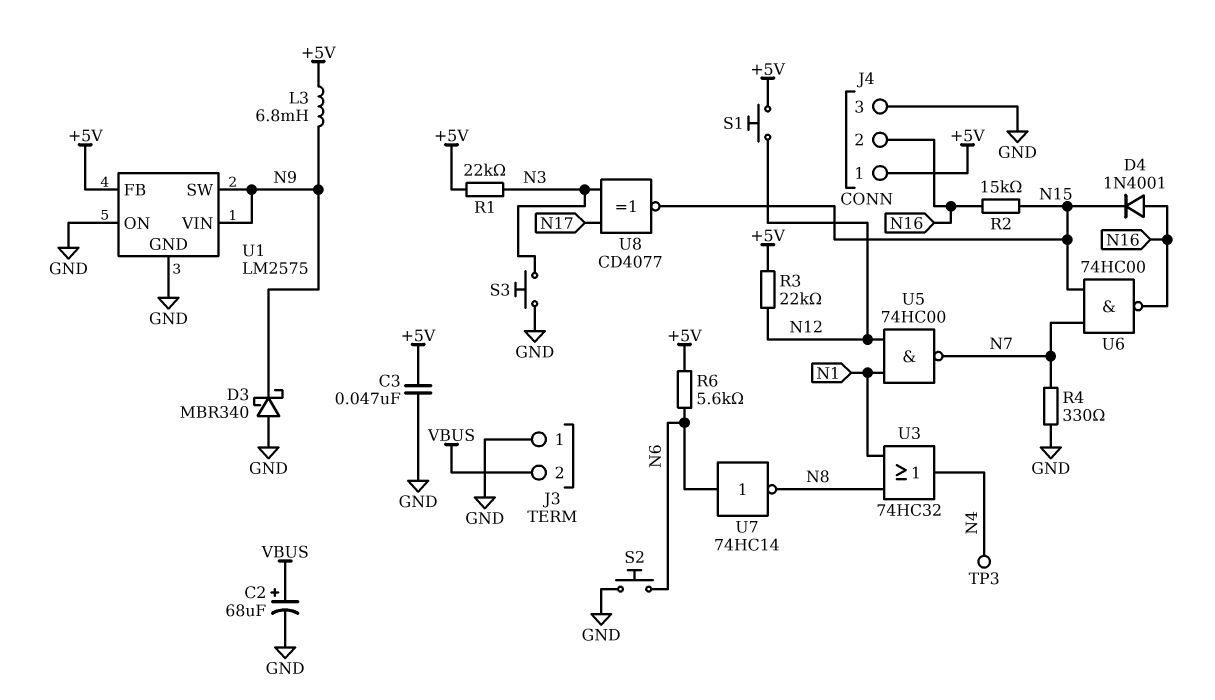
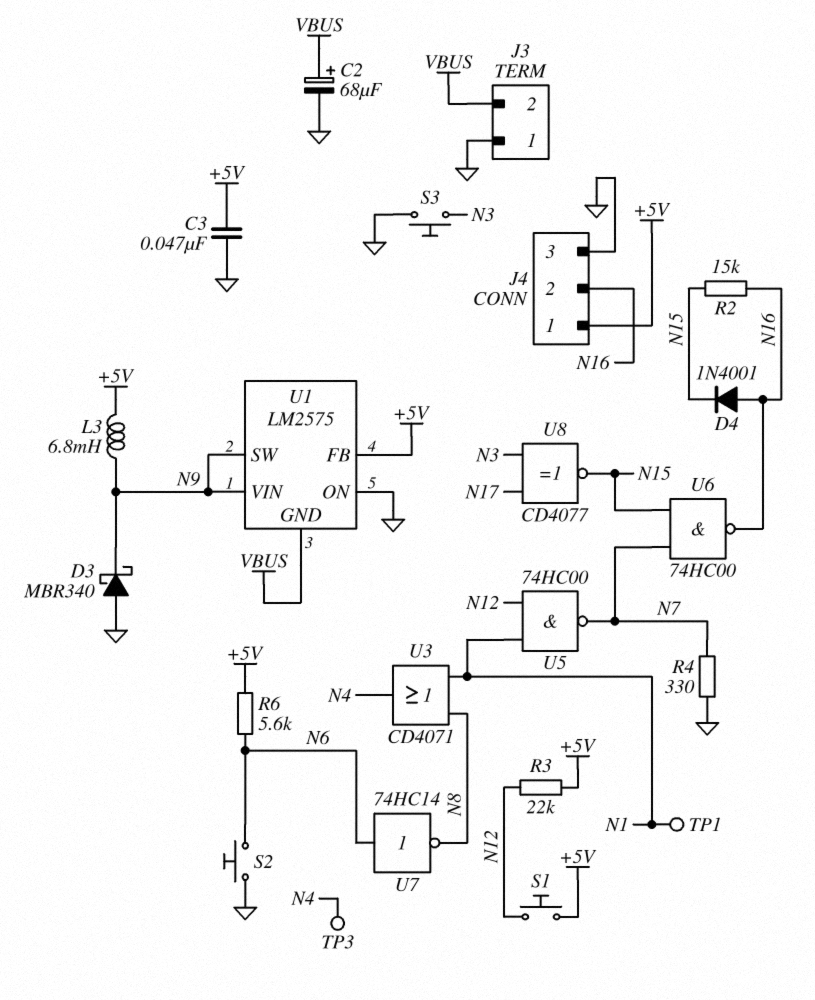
R1: 22k (+5V, N3) -> none
TP1: none -> test point (N1)
U1 pin GND: GND -> VBUS
U3: OR 74HC32 (in N1, in N8, out N4) -> OR CD4071 (in N1, in N8, out N4)

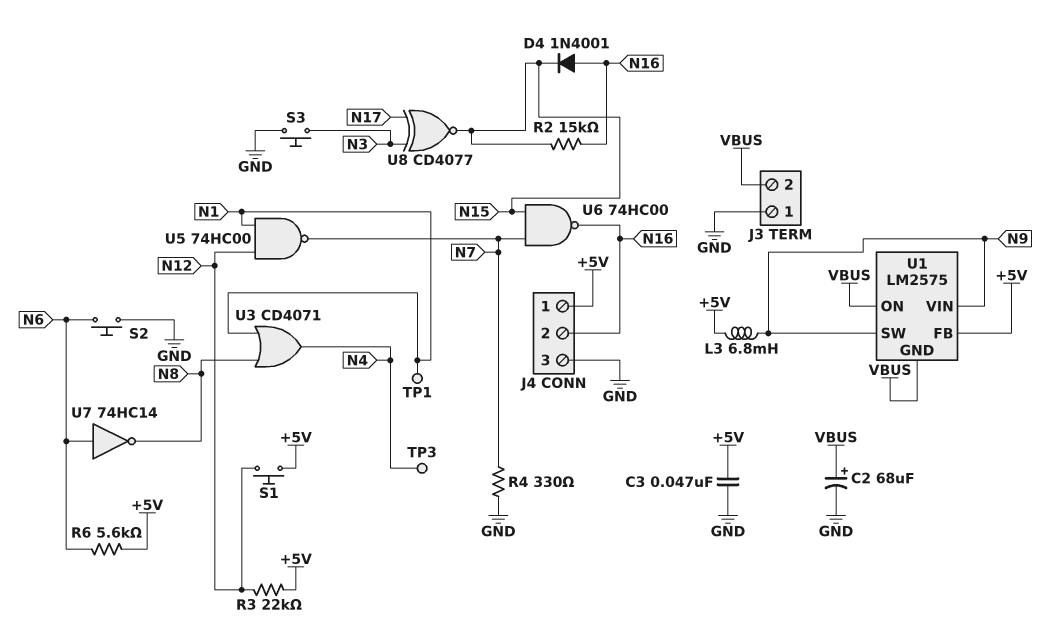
D3: schottky MBR340 (A GND, K N9) -> none
U1 pin ON: GND -> VBUS

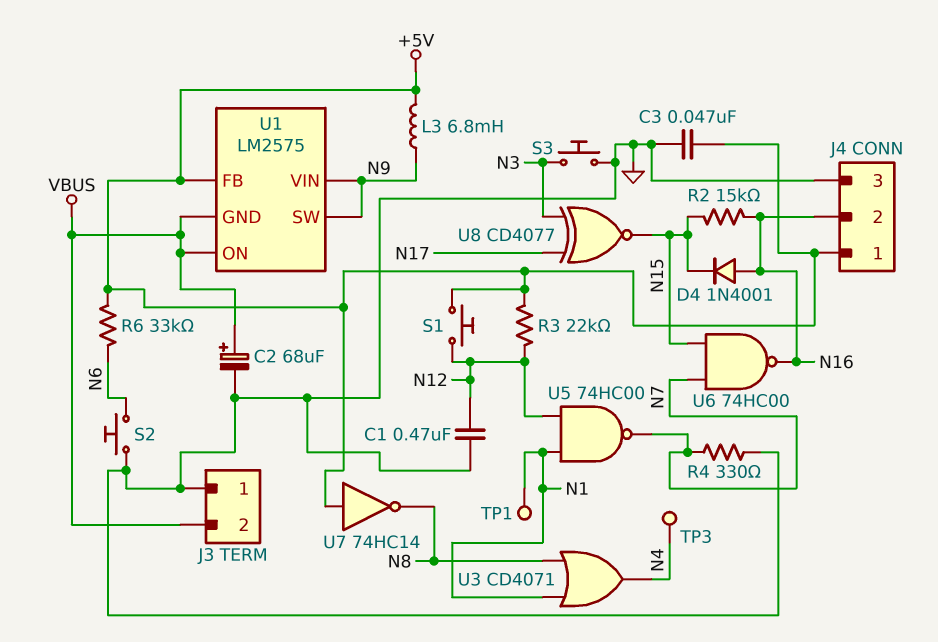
C1: none -> 470nF (GND, N12)
R6: 5.6k (+5V, N6) -> 33k (+5V, N6)
U7: NOT 74HC14 (in N6, out N8) -> NOT 74HC14 (in +5V, out N8)

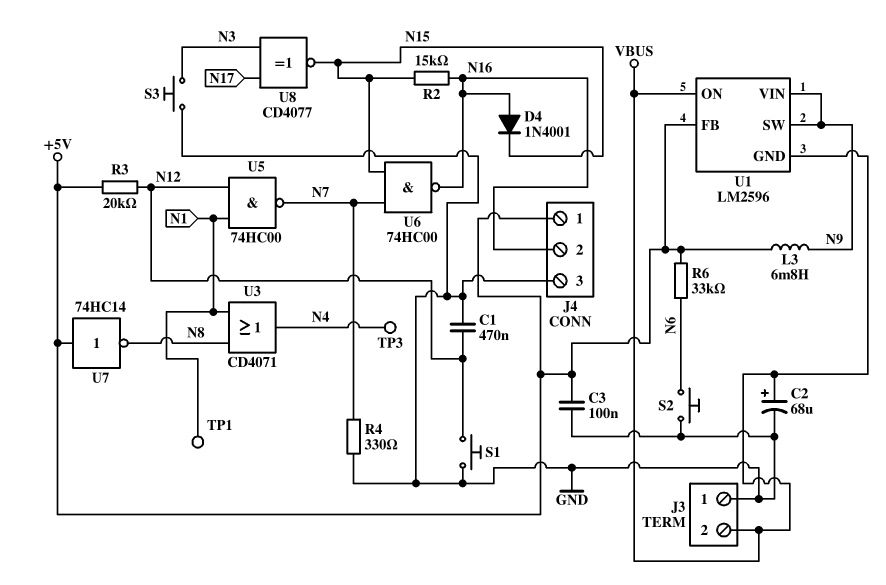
C3: 47nF (+5V, GND) -> 100nF (+5V, GND)
R3: 22k (+5V, N12) -> 20k (+5V, N12)
S1: button (+5V, N12) -> button (GND, N12)
U1: LM2575 -> LM2596

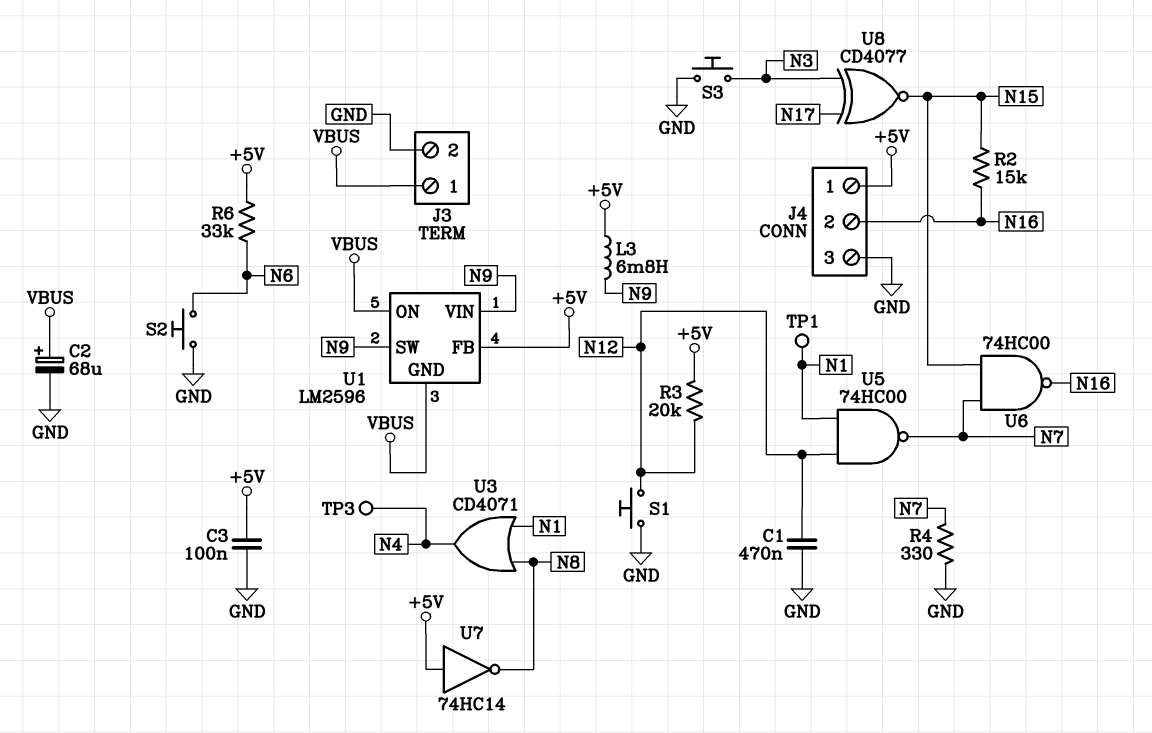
D4: diode 1N4001 (A N16, K N15) -> none
J3 pin 1: GND -> VBUS
J3 pin 2: VBUS -> GND

